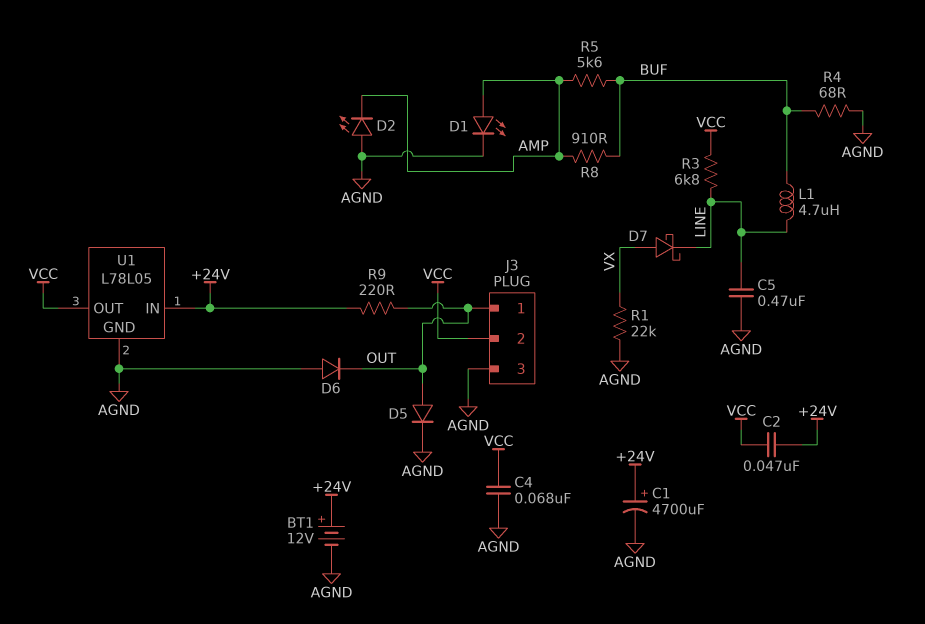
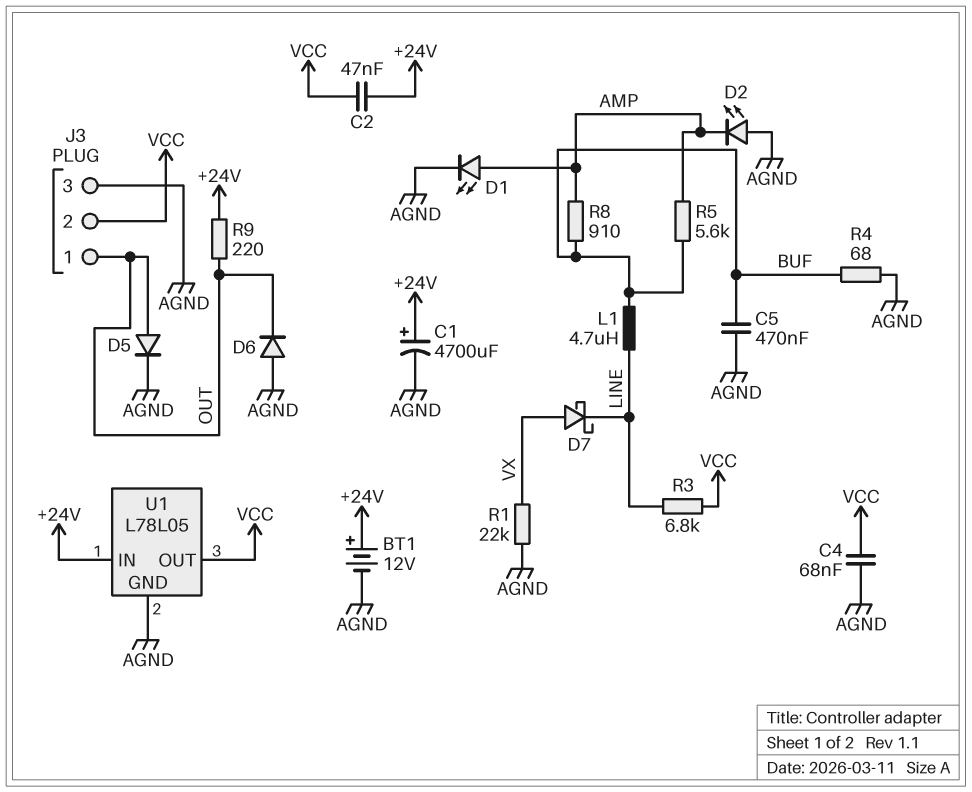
C5: 470nF (AGND, LINE) -> 470nF (AGND, BUF)

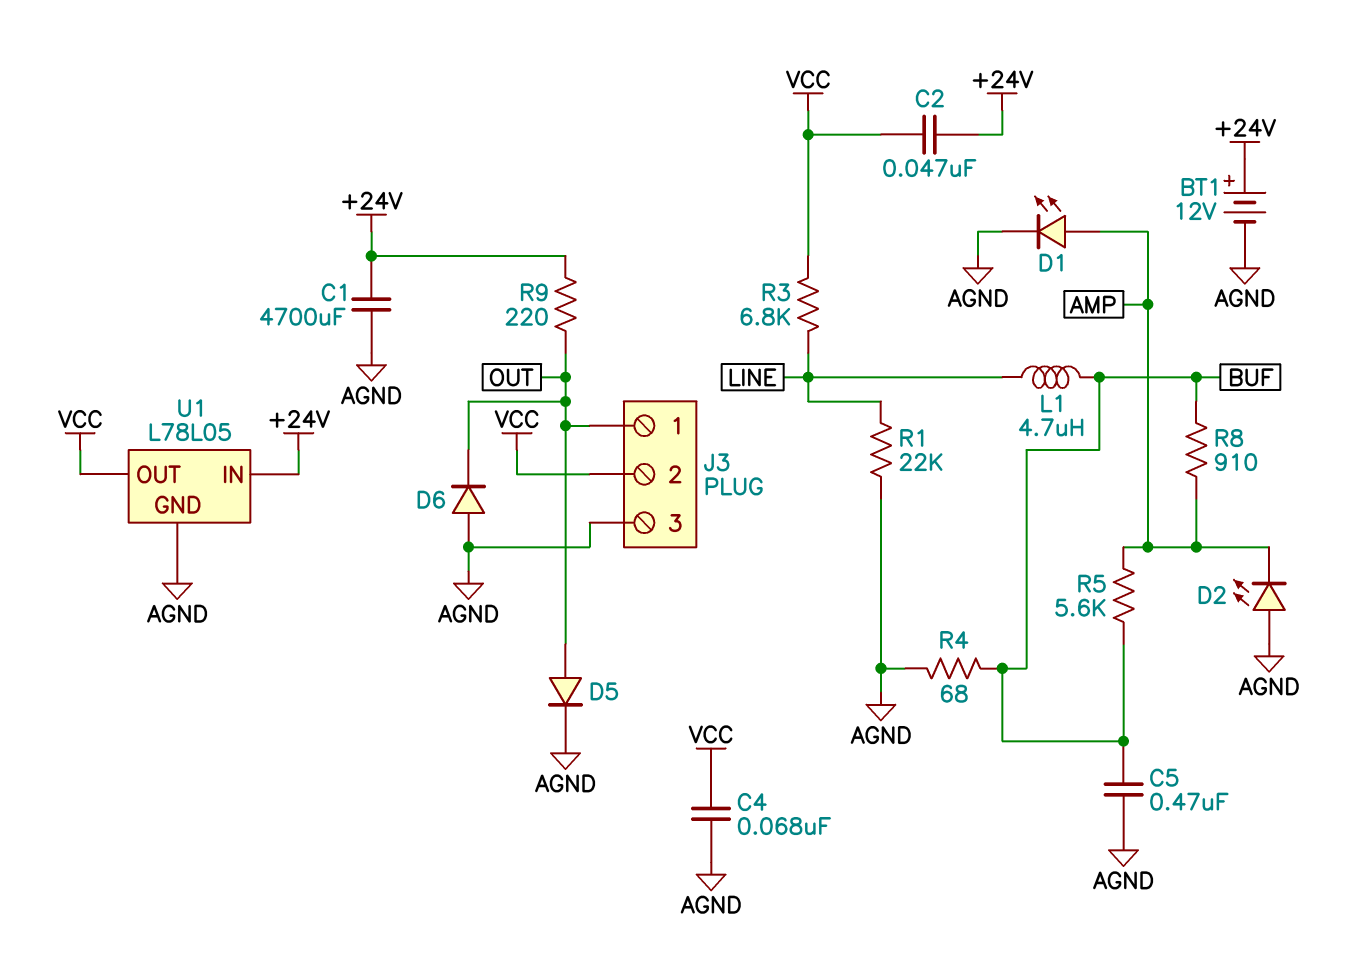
C1: 4700uF (plus +24V, minus AGND) -> 4700uF (+24V, AGND)
D7: schottky (A VX, K LINE) -> none
R1: 22k (AGND, VX) -> 22k (AGND, LINE)

